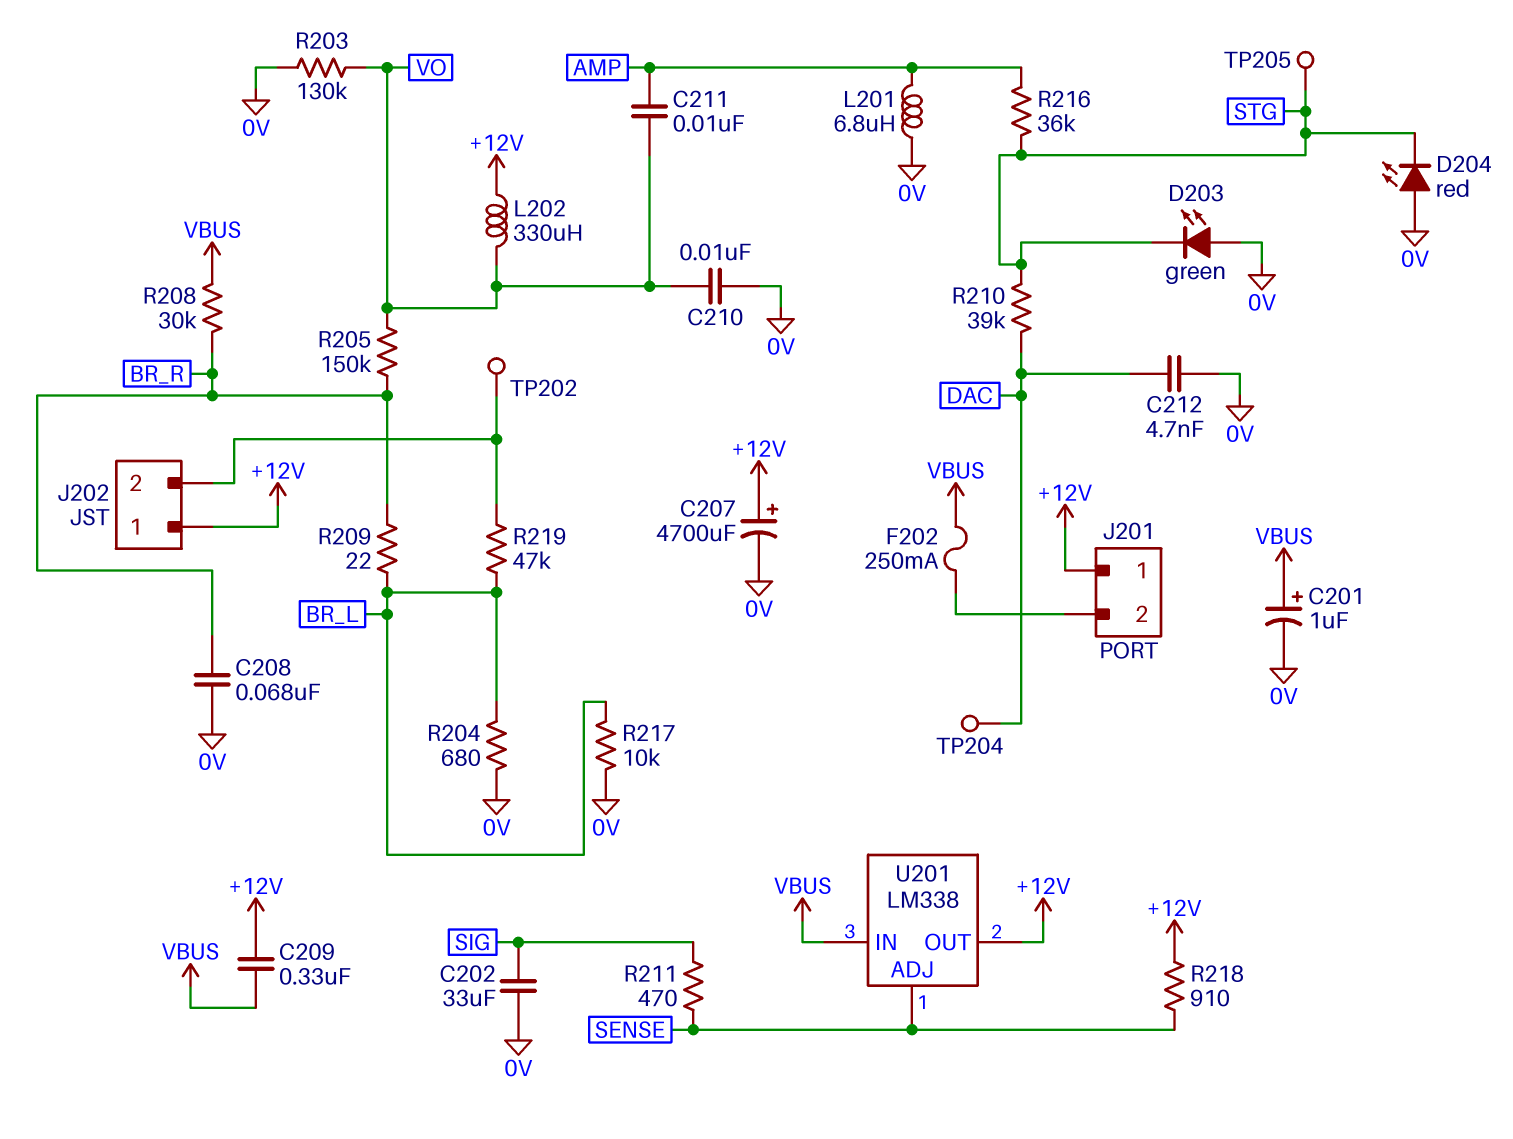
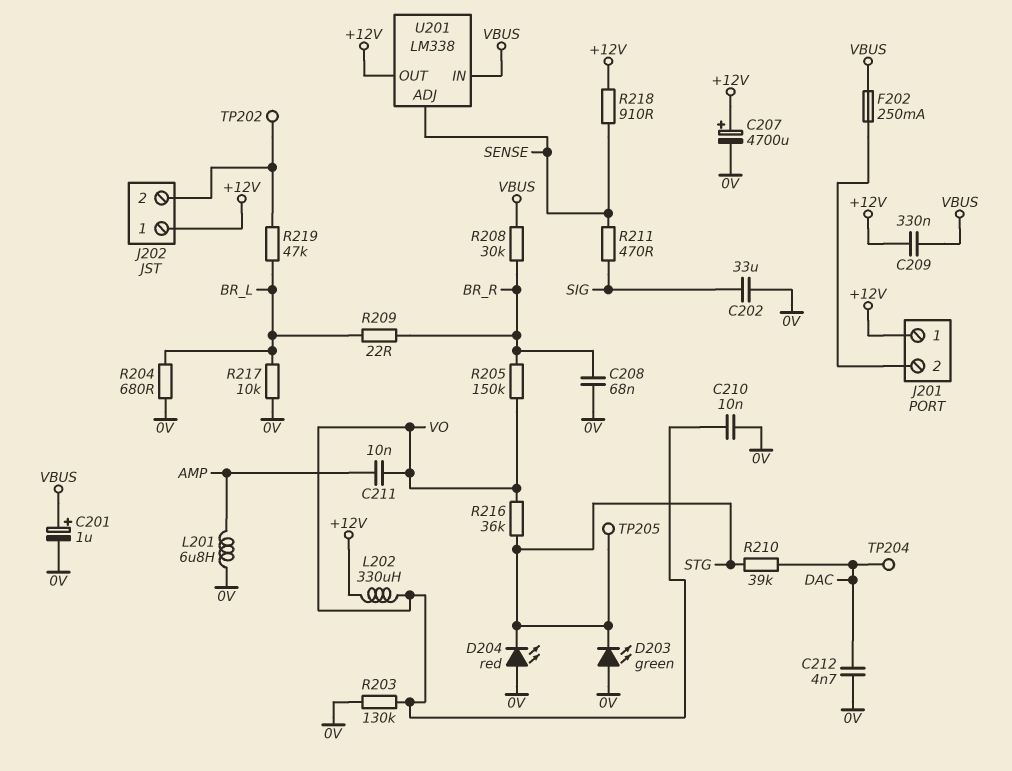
R216: 36k (AMP, STG) -> 36k (STG, VO)

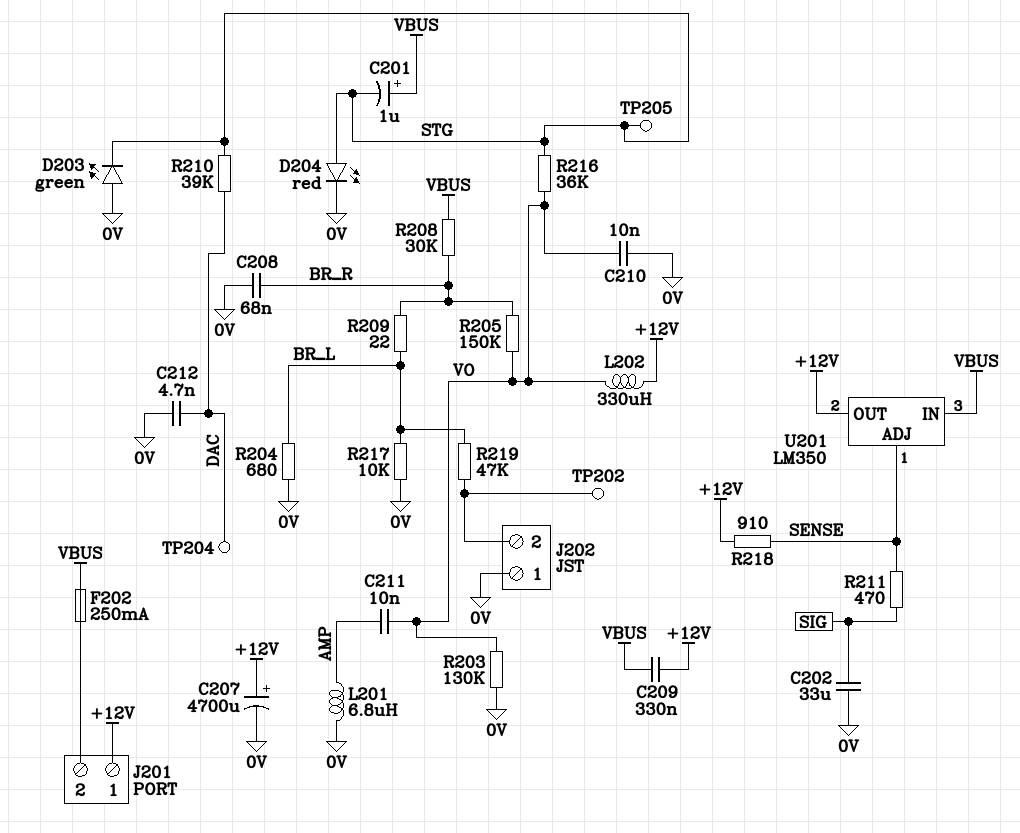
C201: 1uF (plus VBUS, minus 0V) -> 1uF (plus VBUS, minus STG)
D204: LED red (A 0V, K STG) -> LED red (A STG, K 0V)
J202 pin 1: +12V -> 0V
U201: LM338 -> LM350

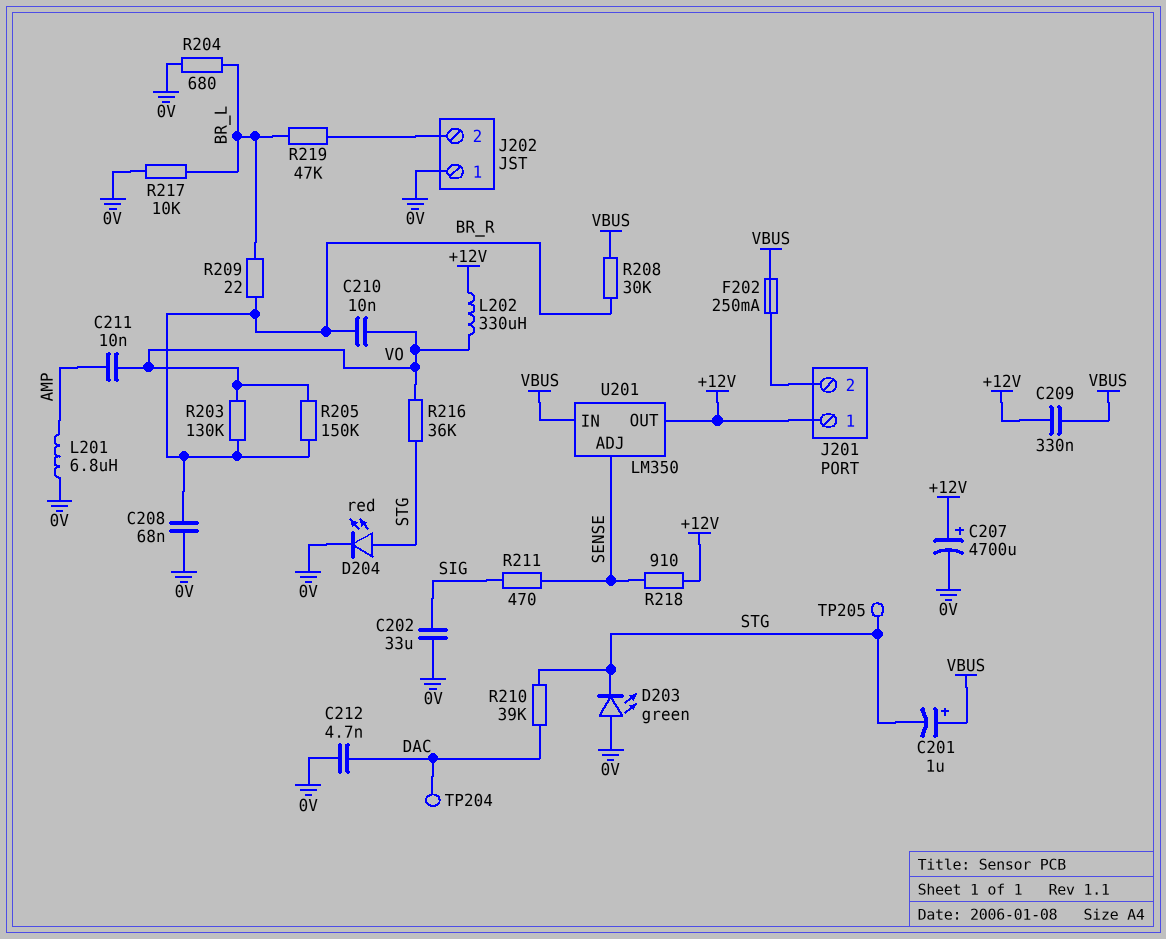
C210: 10nF (0V, VO) -> 10nF (BR_R, VO)
R203: 130k (0V, VO) -> 130k (BR_R, VO)
TP202: test point (J202/2) -> none

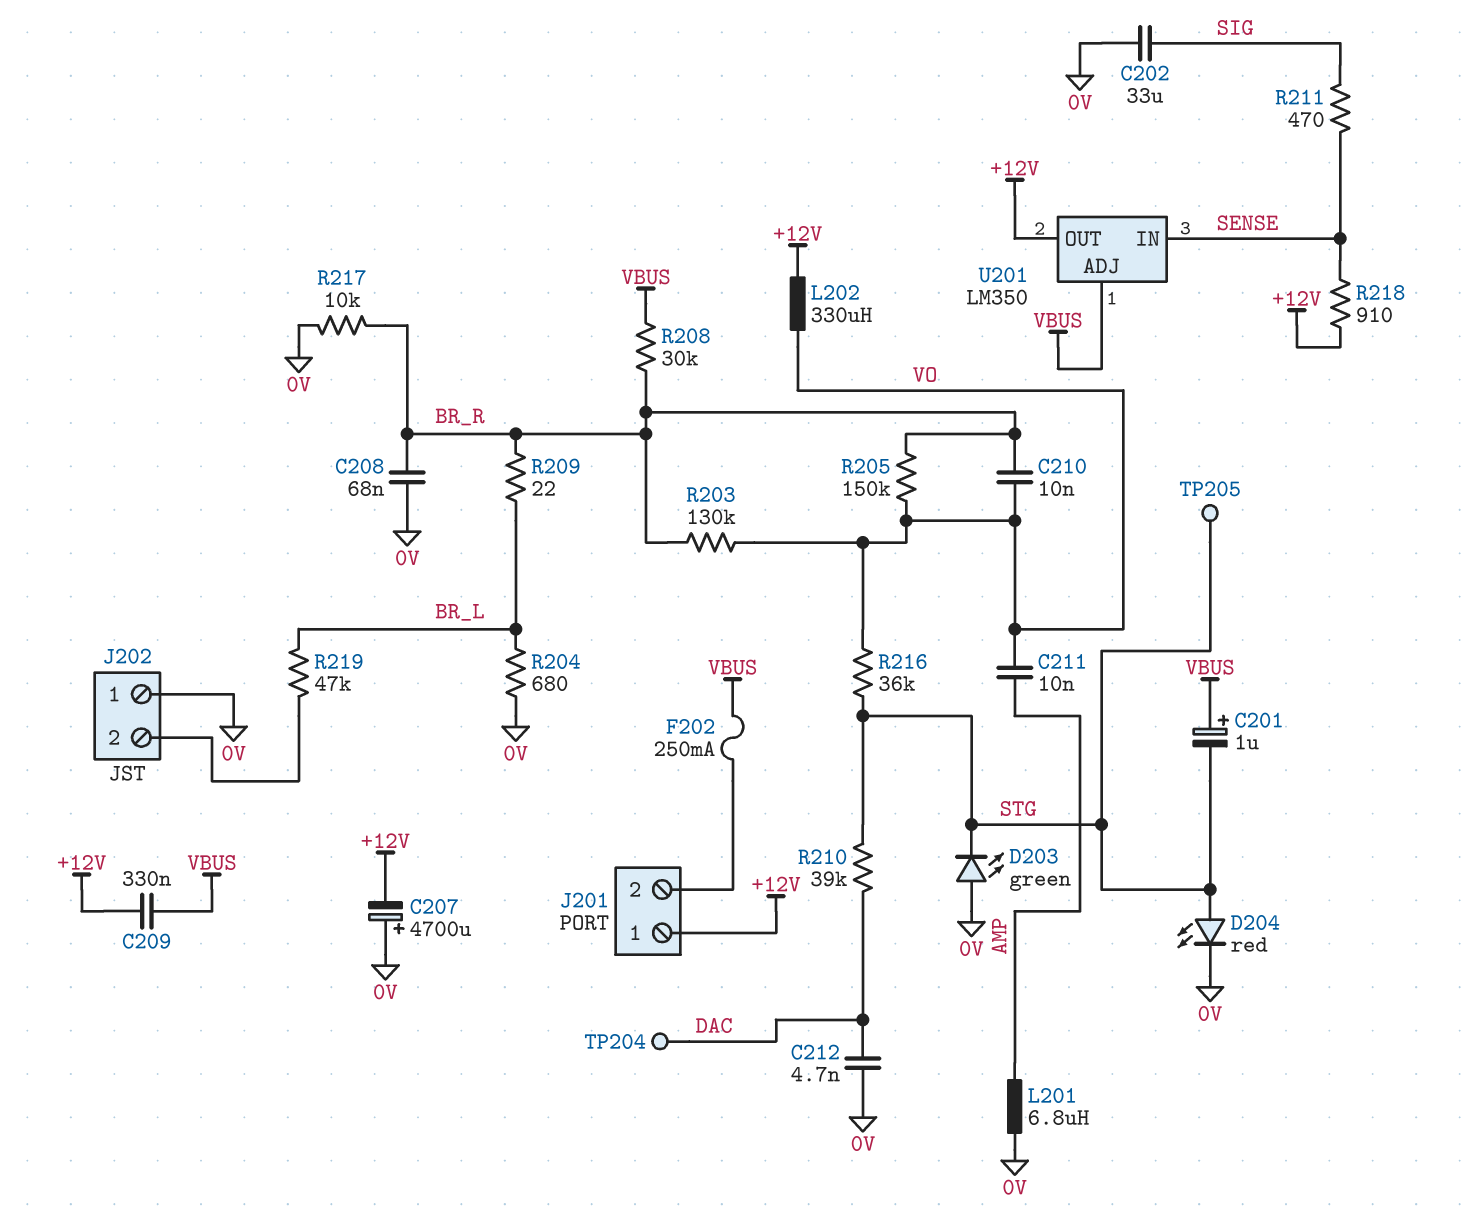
C207: 4700uF (plus +12V, minus 0V) -> 4700uF (plus 0V, minus +12V)
R217: 10k (0V, BR_L) -> 10k (0V, BR_R)
U201 pin ADJ: SENSE -> VBUS
U201 pin IN: VBUS -> SENSE

